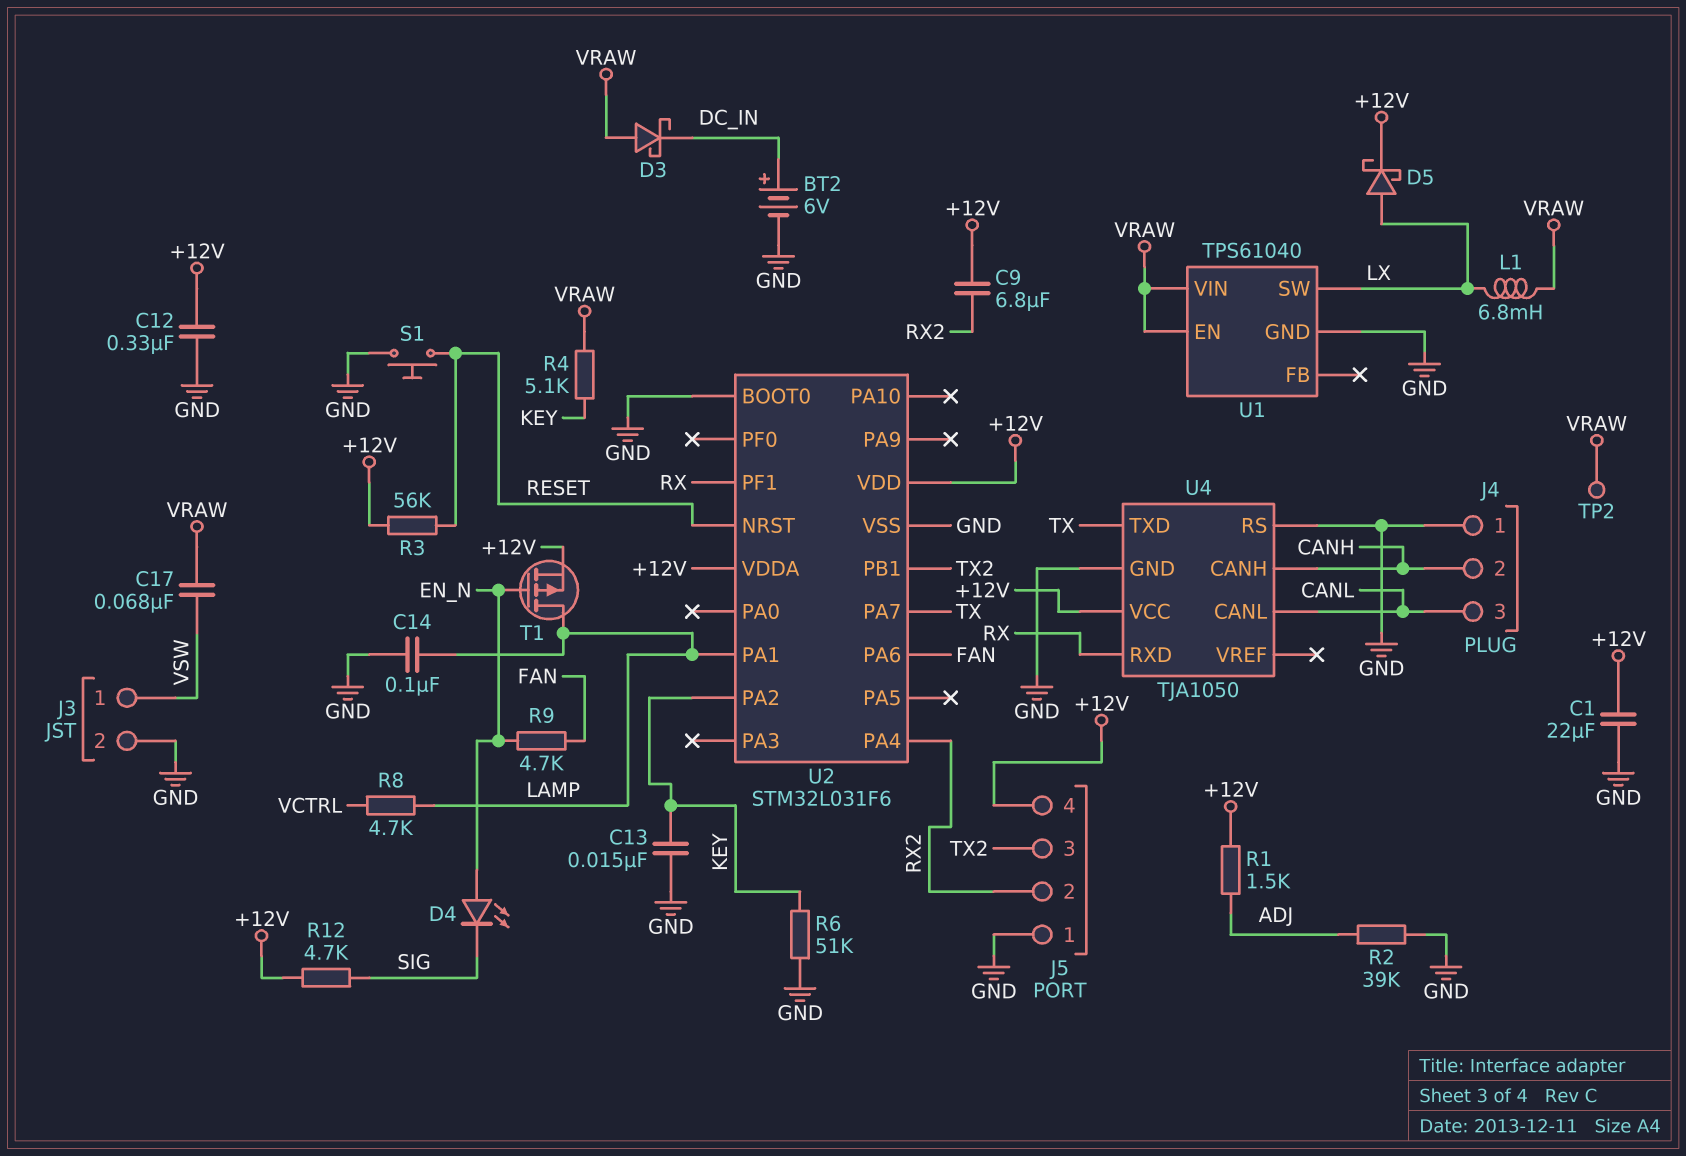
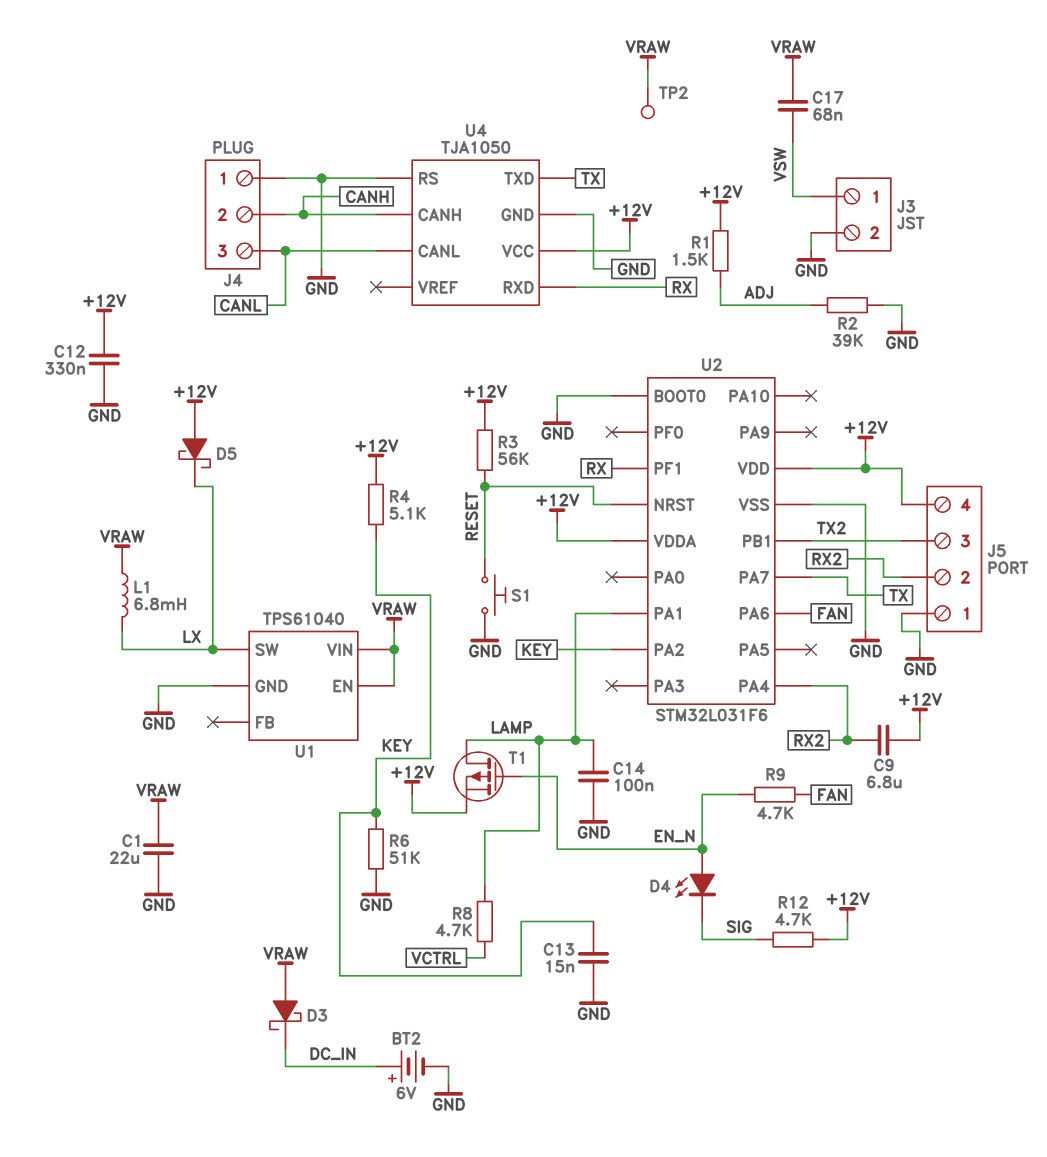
C1: 22uF (+12V, GND) -> 22uF (GND, VRAW)
D5: schottky (A LX, K +12V) -> schottky (A +12V, K LX)
R4: 5.1k (KEY, VRAW) -> 5.1k (+12V, KEY)

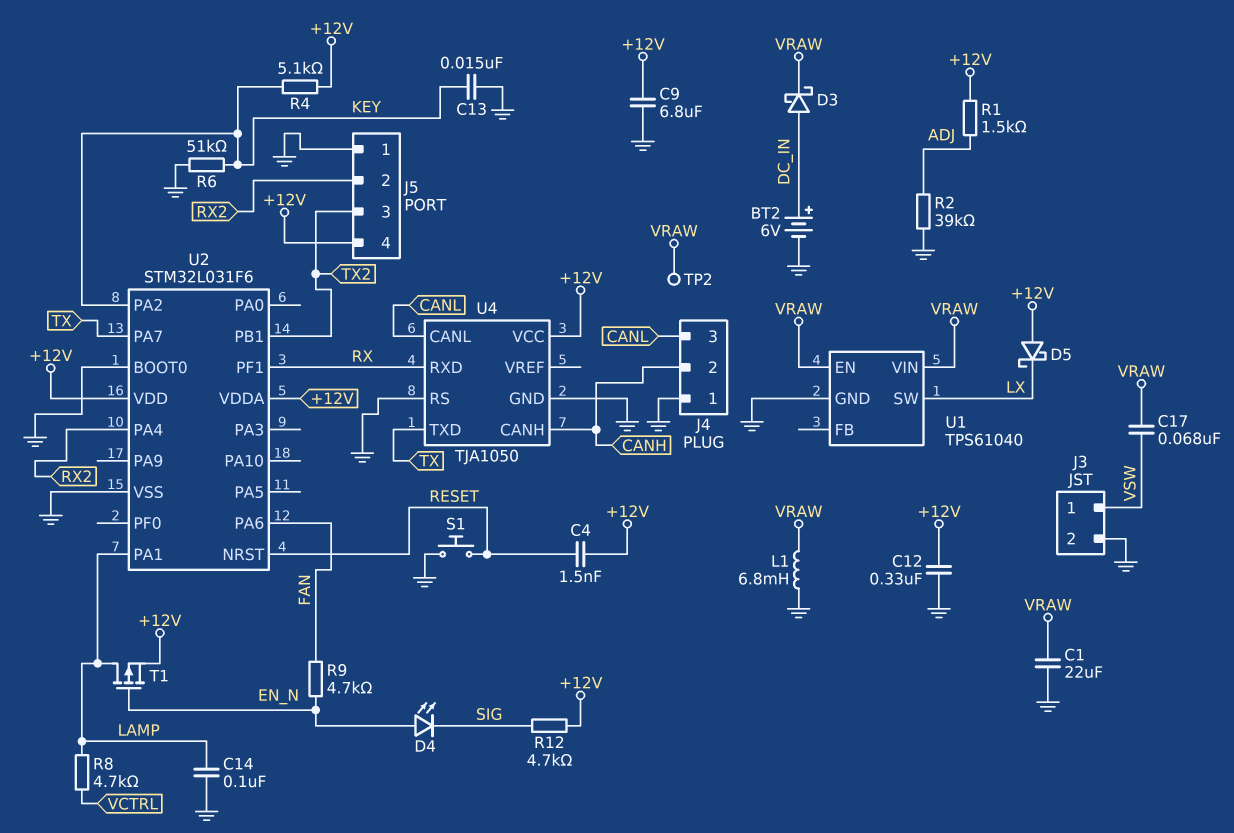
C4: none -> 1.5nF (+12V, RESET)
C9: 6.8uF (+12V, RX2) -> 6.8uF (+12V, GND)
D3: schottky (A VRAW, K DC_IN) -> schottky (A DC_IN, K VRAW)
L1: 6.8mH (LX, VRAW) -> 6.8mH (GND, VRAW)
R3: 56k (+12V, RESET) -> none

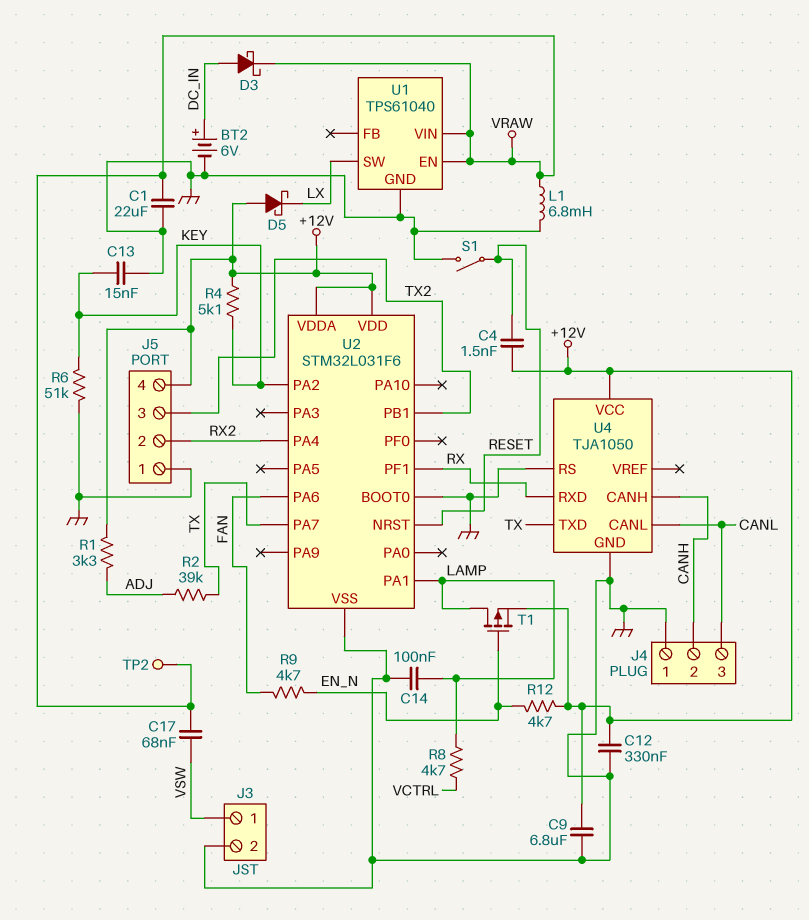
D4: LED (A EN_N, K SIG) -> none
R1: 1.5k (+12V, ADJ) -> 3.3k (+12V, ADJ)
R2: 39k (ADJ, GND) -> 39k (ADJ, TX)
R12: 4.7k (+12V, SIG) -> 4.7k (+12V, EN_N)
S1: button (GND, RESET) -> switch (GND, RESET)

